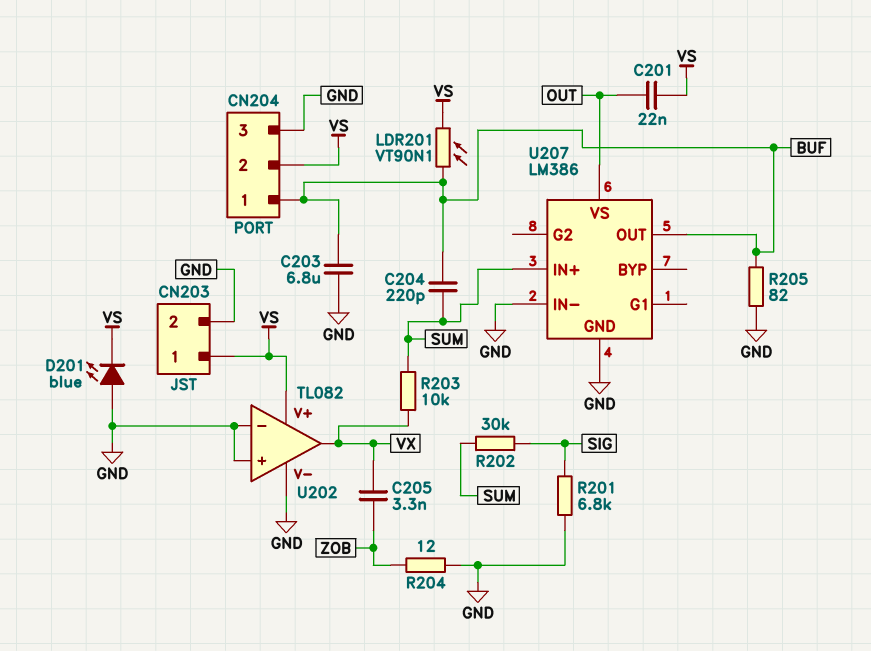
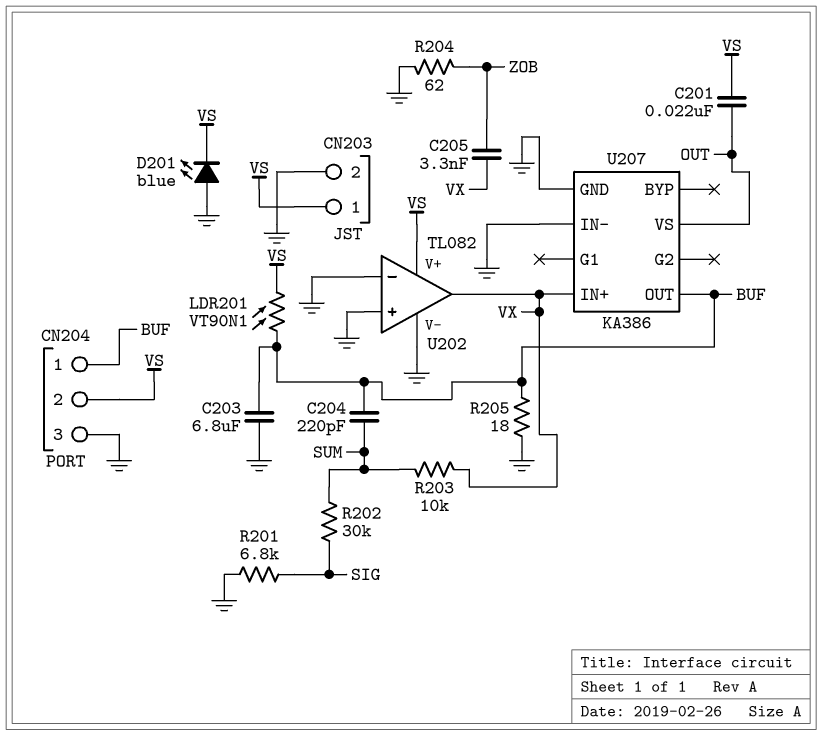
R204: 12 (GND, ZOB) -> 62 (GND, ZOB)
R205: 82 (BUF, GND) -> 18 (BUF, GND)
U207: LM386 -> KA386
U207 pin IN+: SUM -> VX

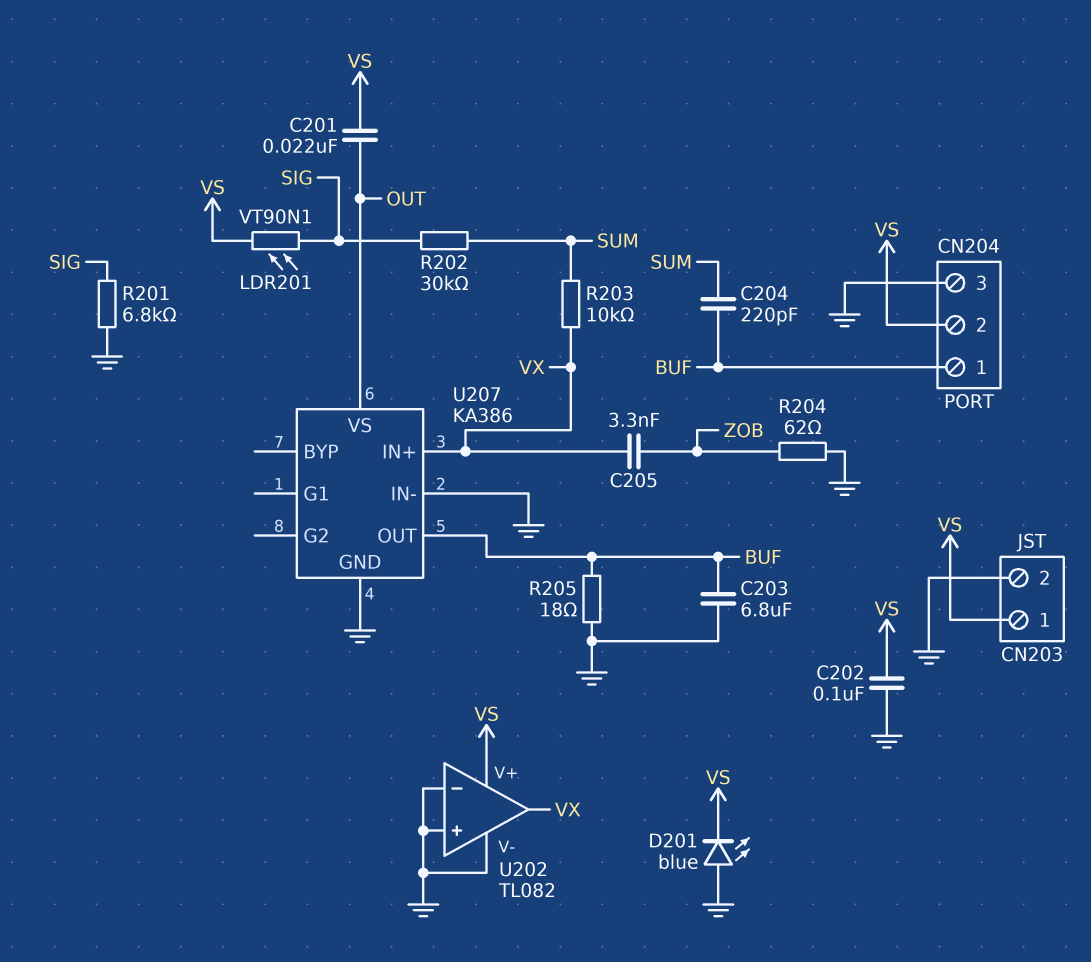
C202: none -> 100nF (GND, VS)
LDR201: VT90N1 (BUF, VS) -> VT90N1 (SIG, VS)

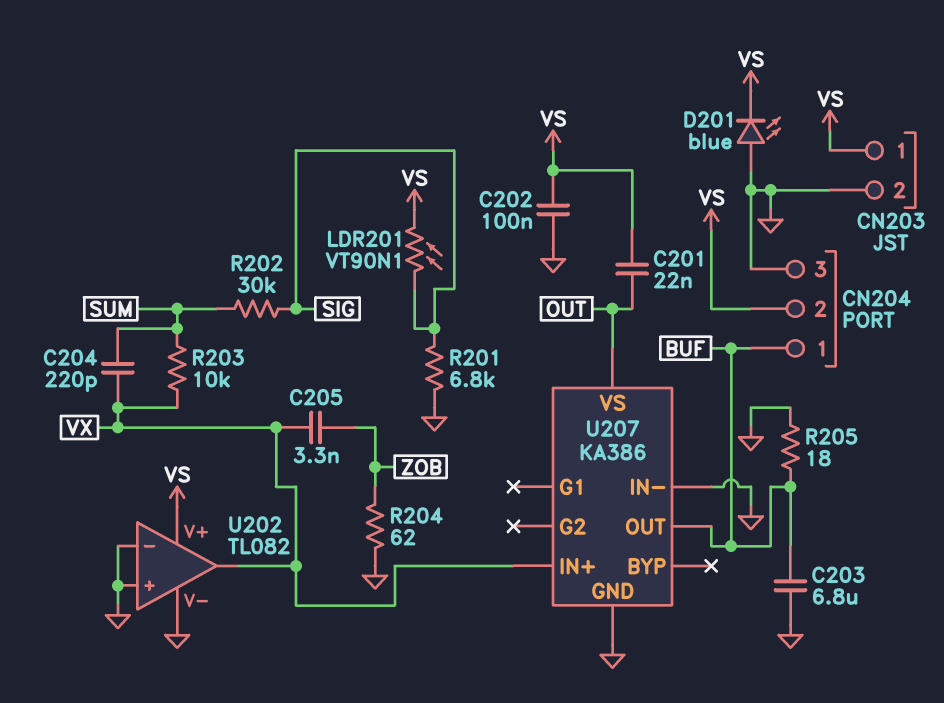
C204: 220pF (BUF, SUM) -> 220pF (SUM, VX)

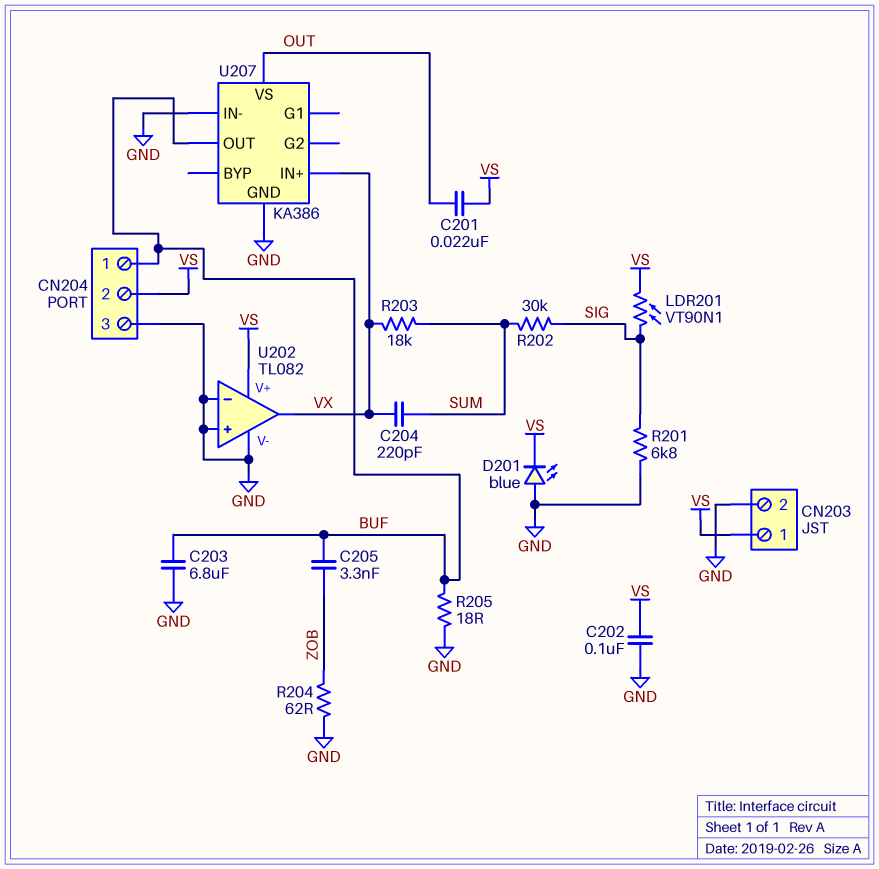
C205: 3.3nF (VX, ZOB) -> 3.3nF (BUF, ZOB)
R203: 10k (SUM, VX) -> 18k (SUM, VX)

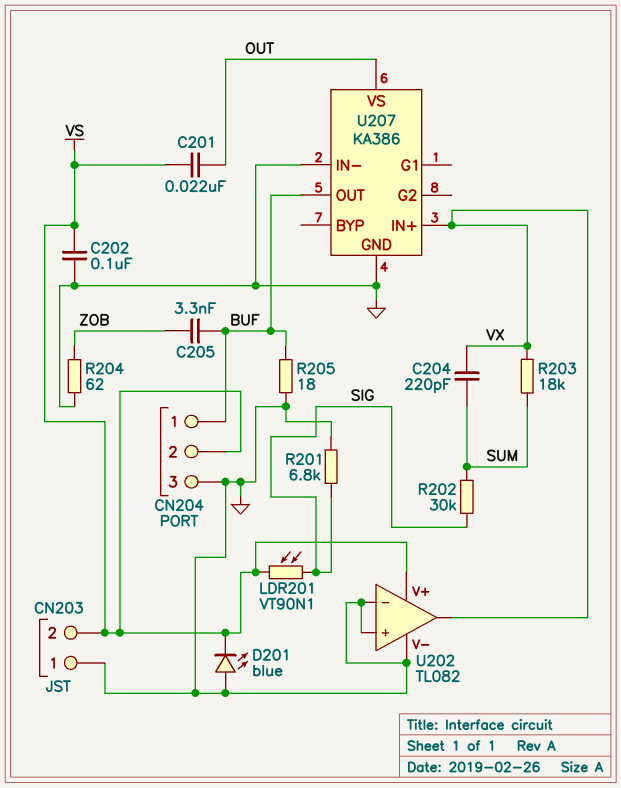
C203: 6.8uF (BUF, GND) -> none
CN203 pin 1: VS -> GND
CN203 pin 2: GND -> VS

